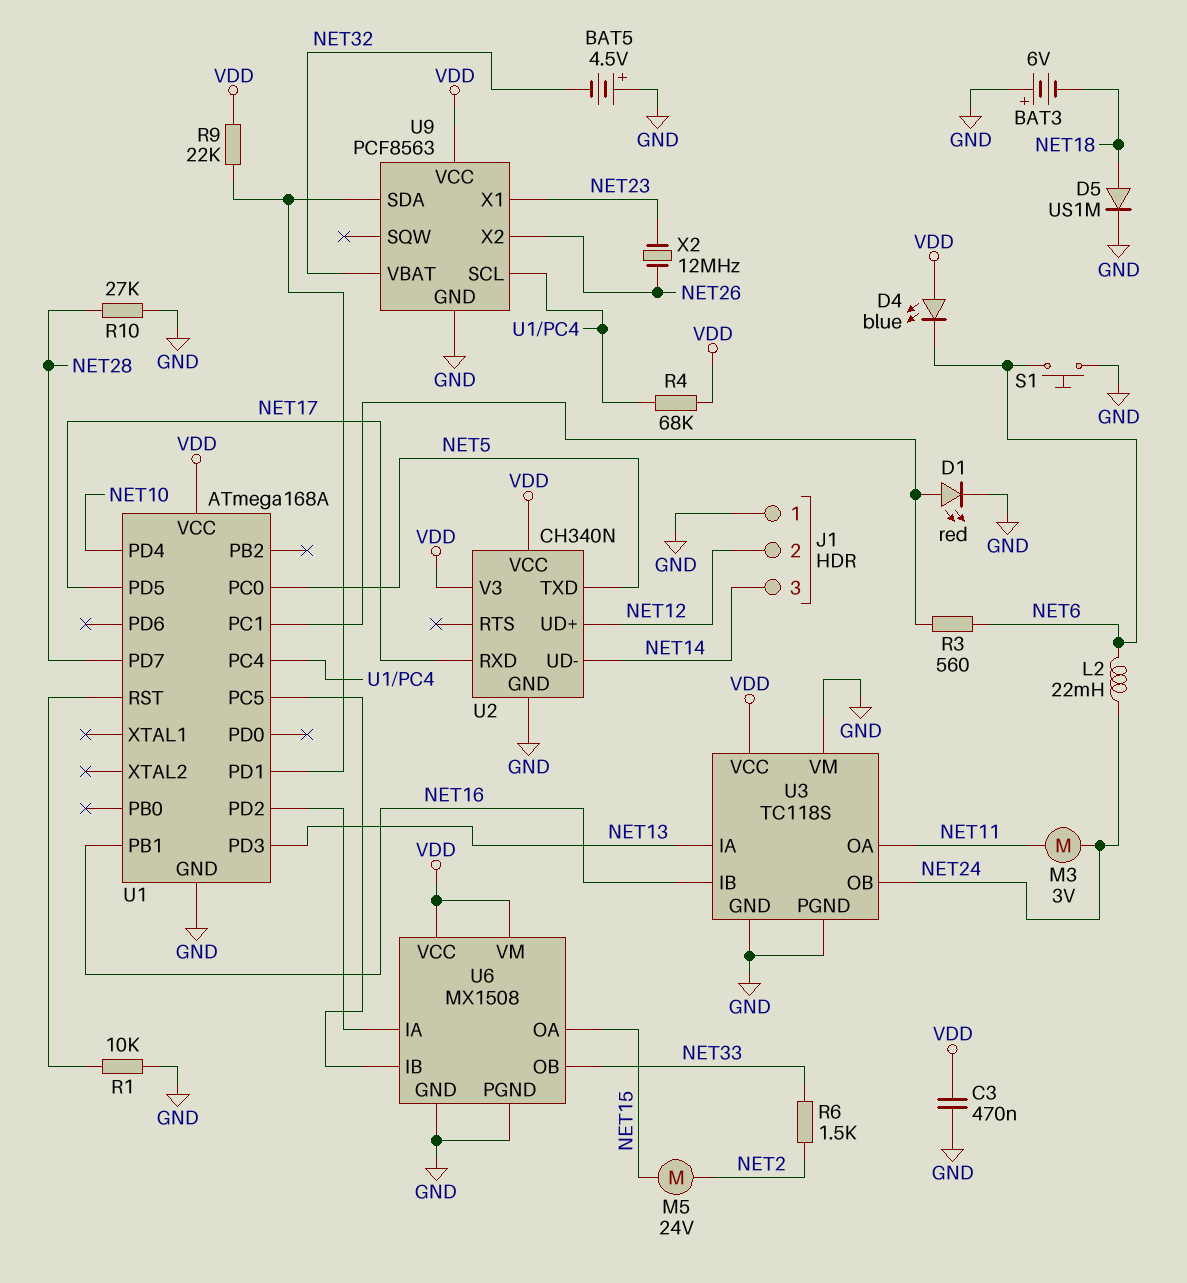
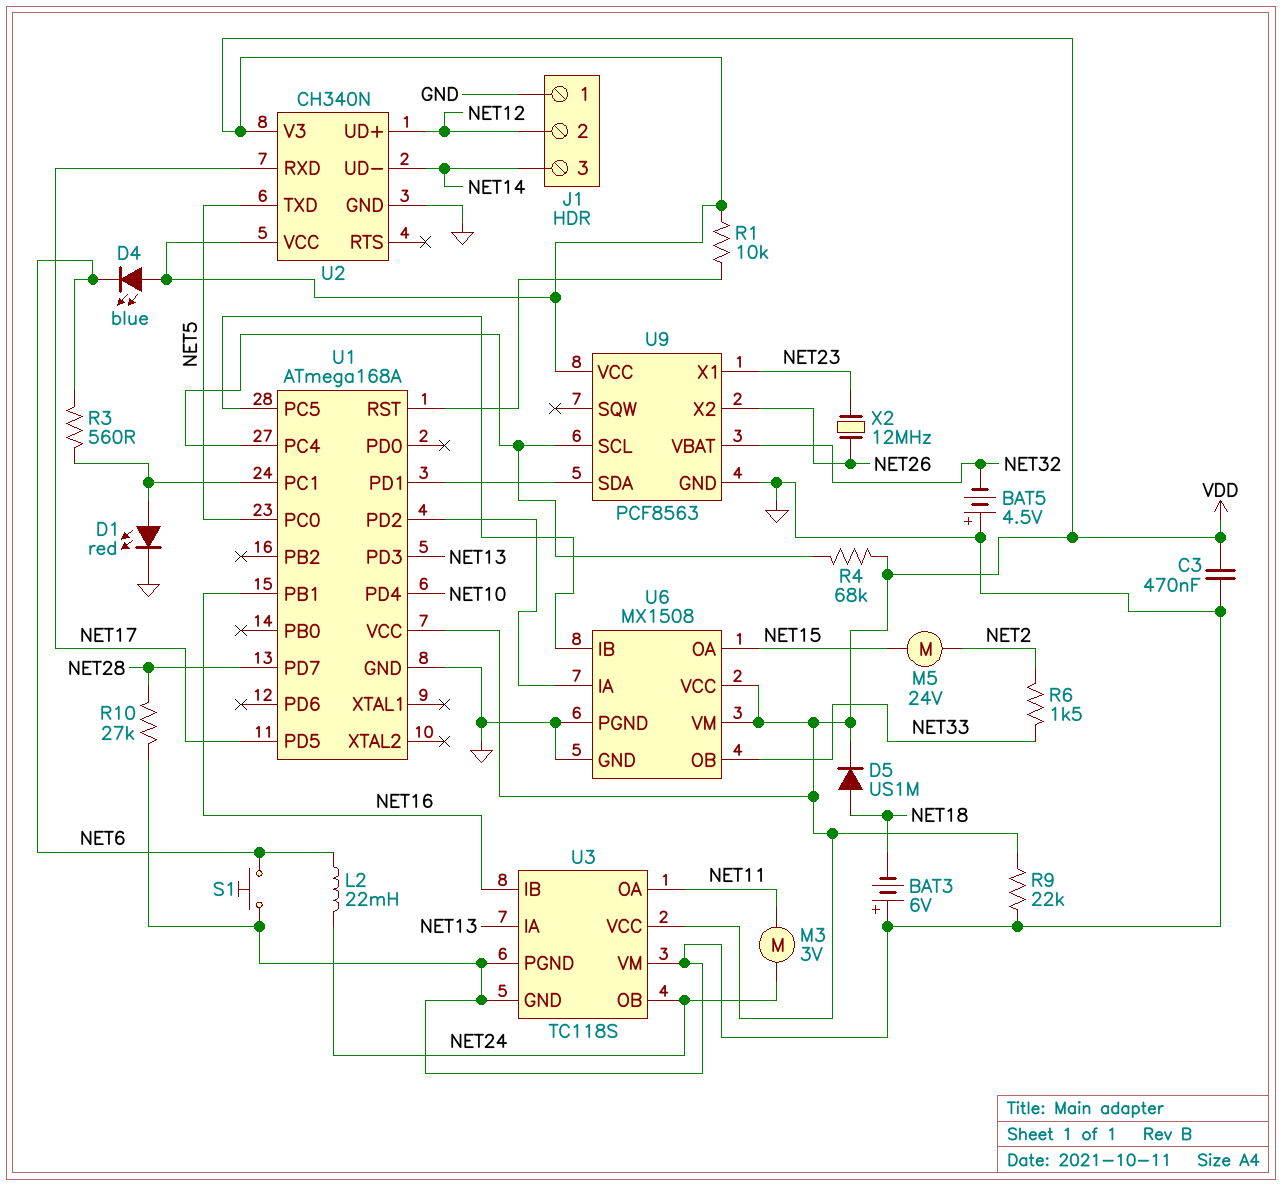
D5: diode US1M (A NET18, K GND) -> diode US1M (A NET18, K VDD)
R1: 10k (GND, U1/RST) -> 10k (U1/RST, VDD)
R9: 22k (U1/PD1, VDD) -> 22k (GND, VDD)

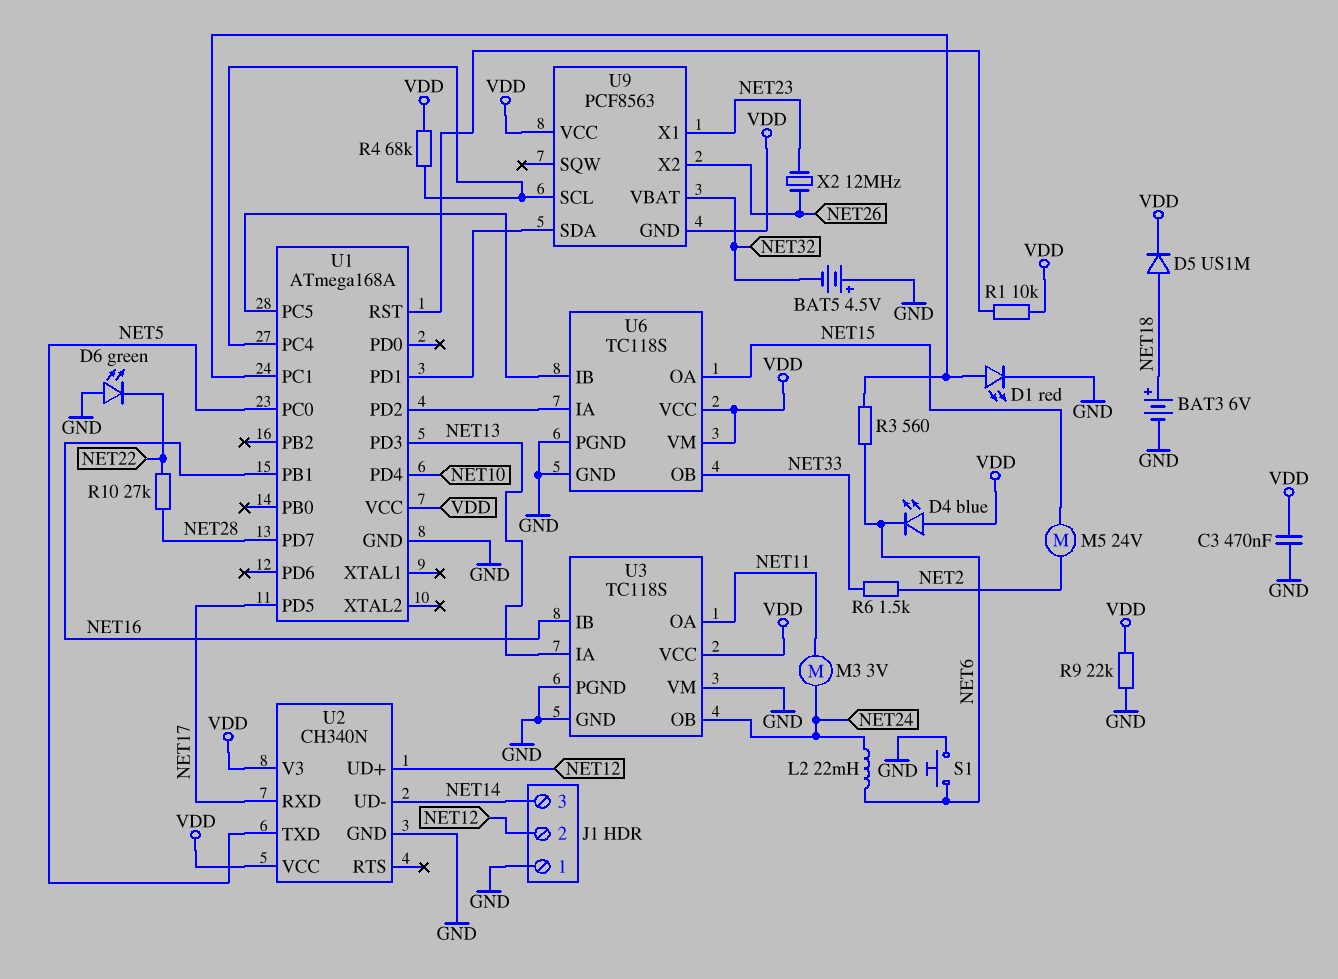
BAT3: 6V (plus GND, minus NET18) -> 6V (plus NET18, minus GND)
D6: none -> LED green (A GND, K NET22)
R10: 27k (GND, NET28) -> 27k (NET22, NET28)
U6: MX1508 -> TC118S
U9 pin GND: GND -> VDD

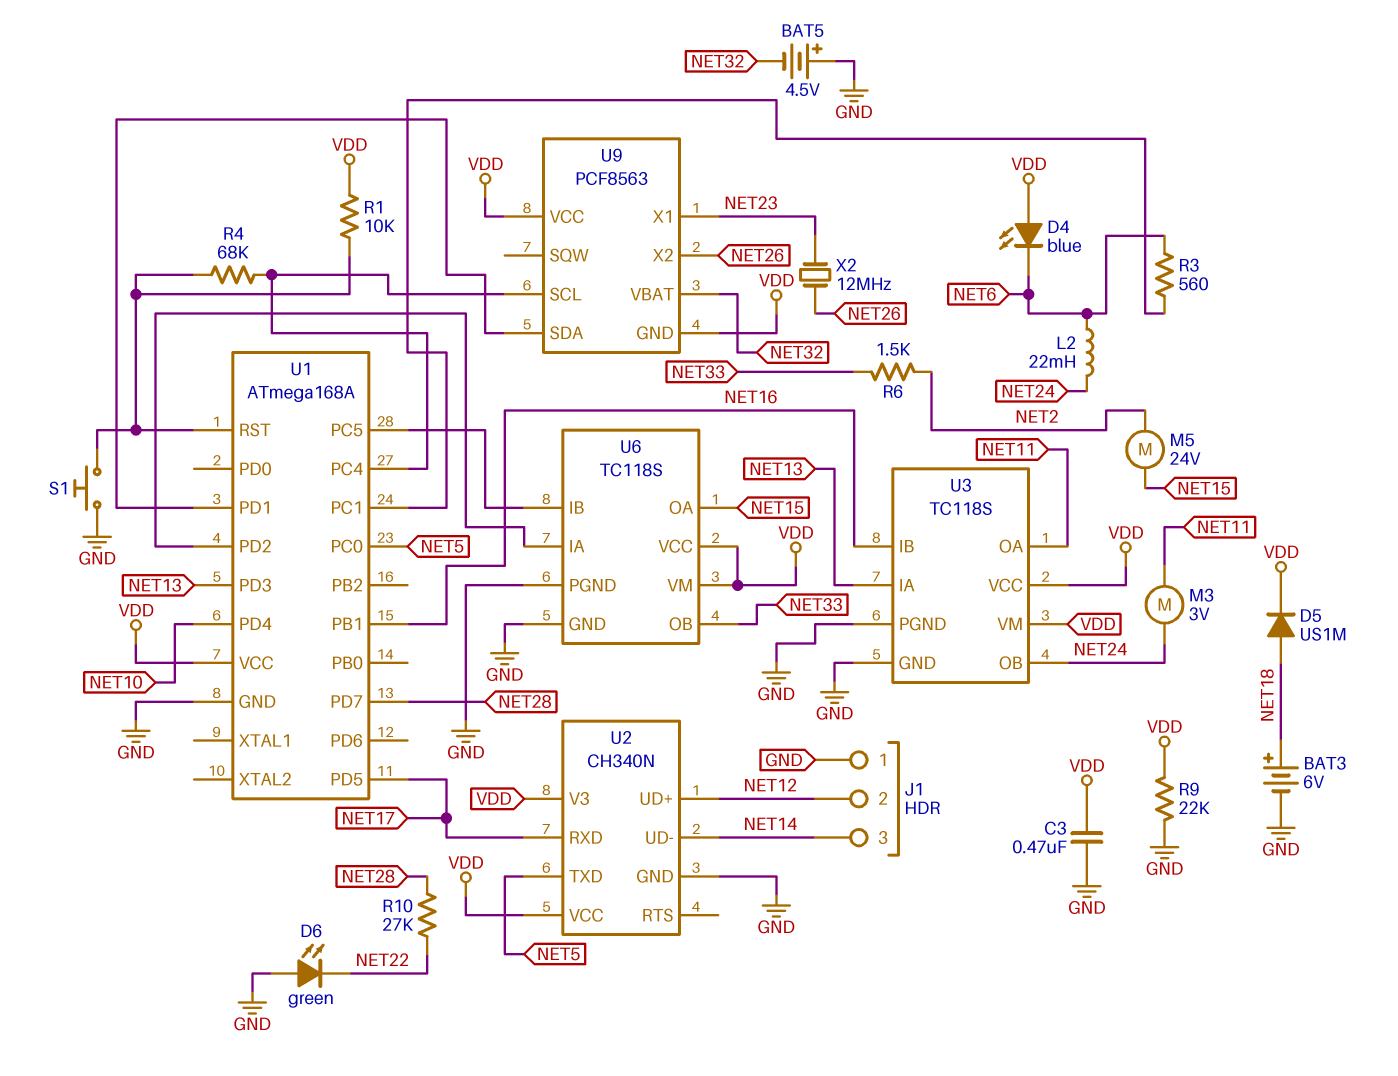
D1: LED red (A U1/PC1, K GND) -> none
R4: 68k (U1/PC4, VDD) -> 68k (U1/PC4, U1/RST)
S1: button (GND, NET6) -> button (GND, U1/RST)
U3 pin VM: GND -> VDD

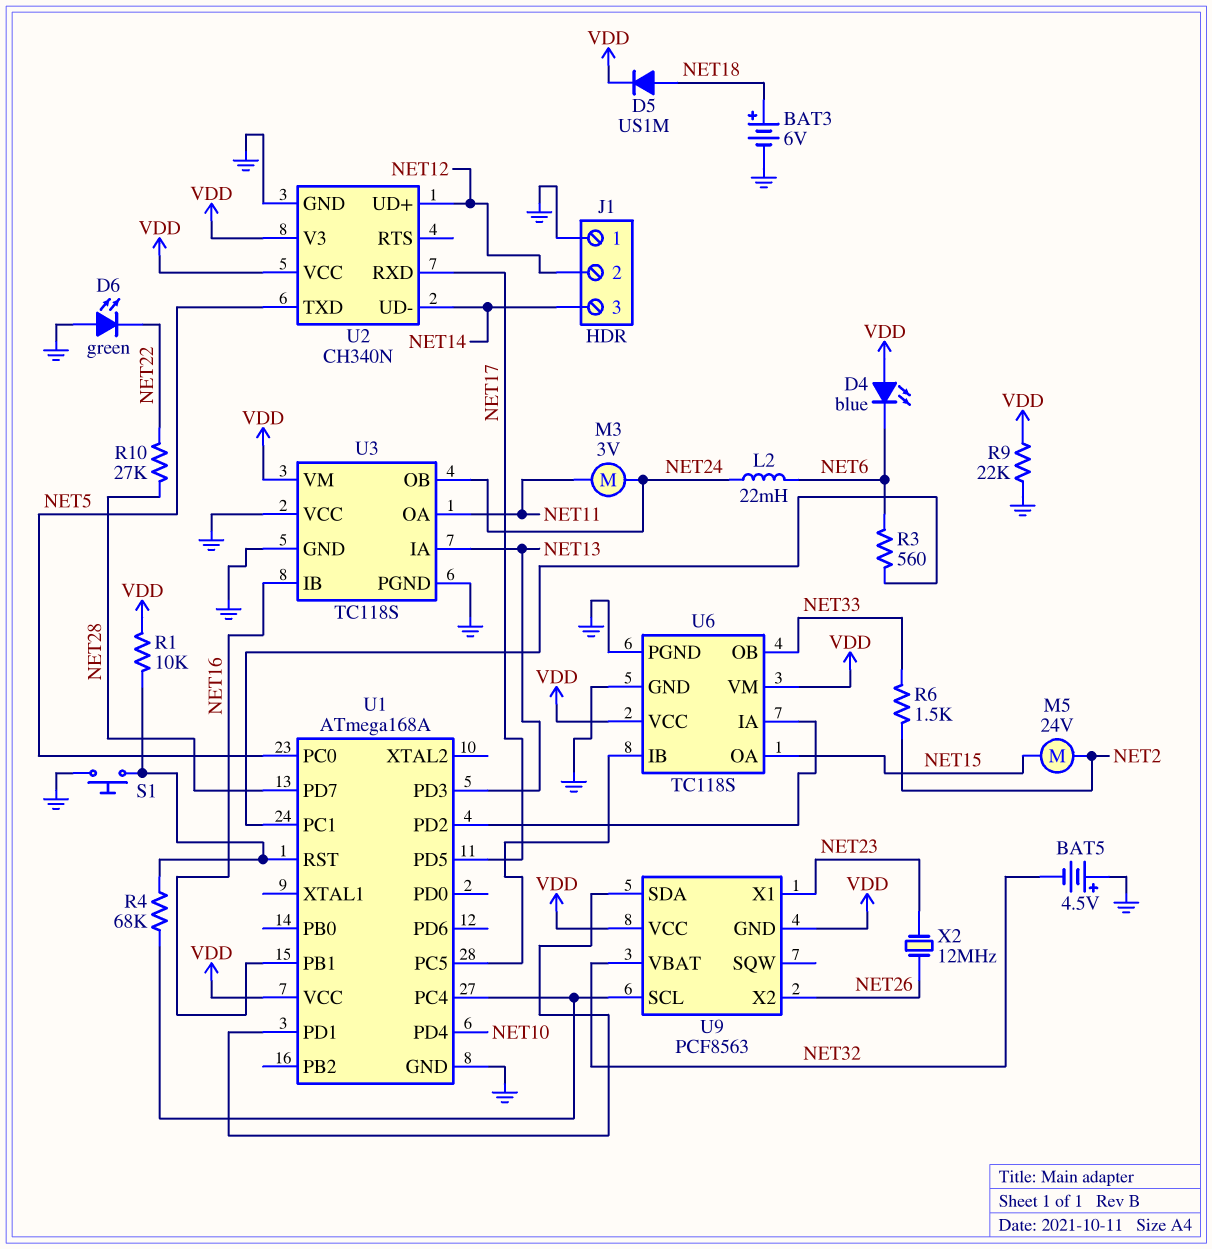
C3: 470nF (GND, VDD) -> none
U3 pin VCC: VDD -> GND

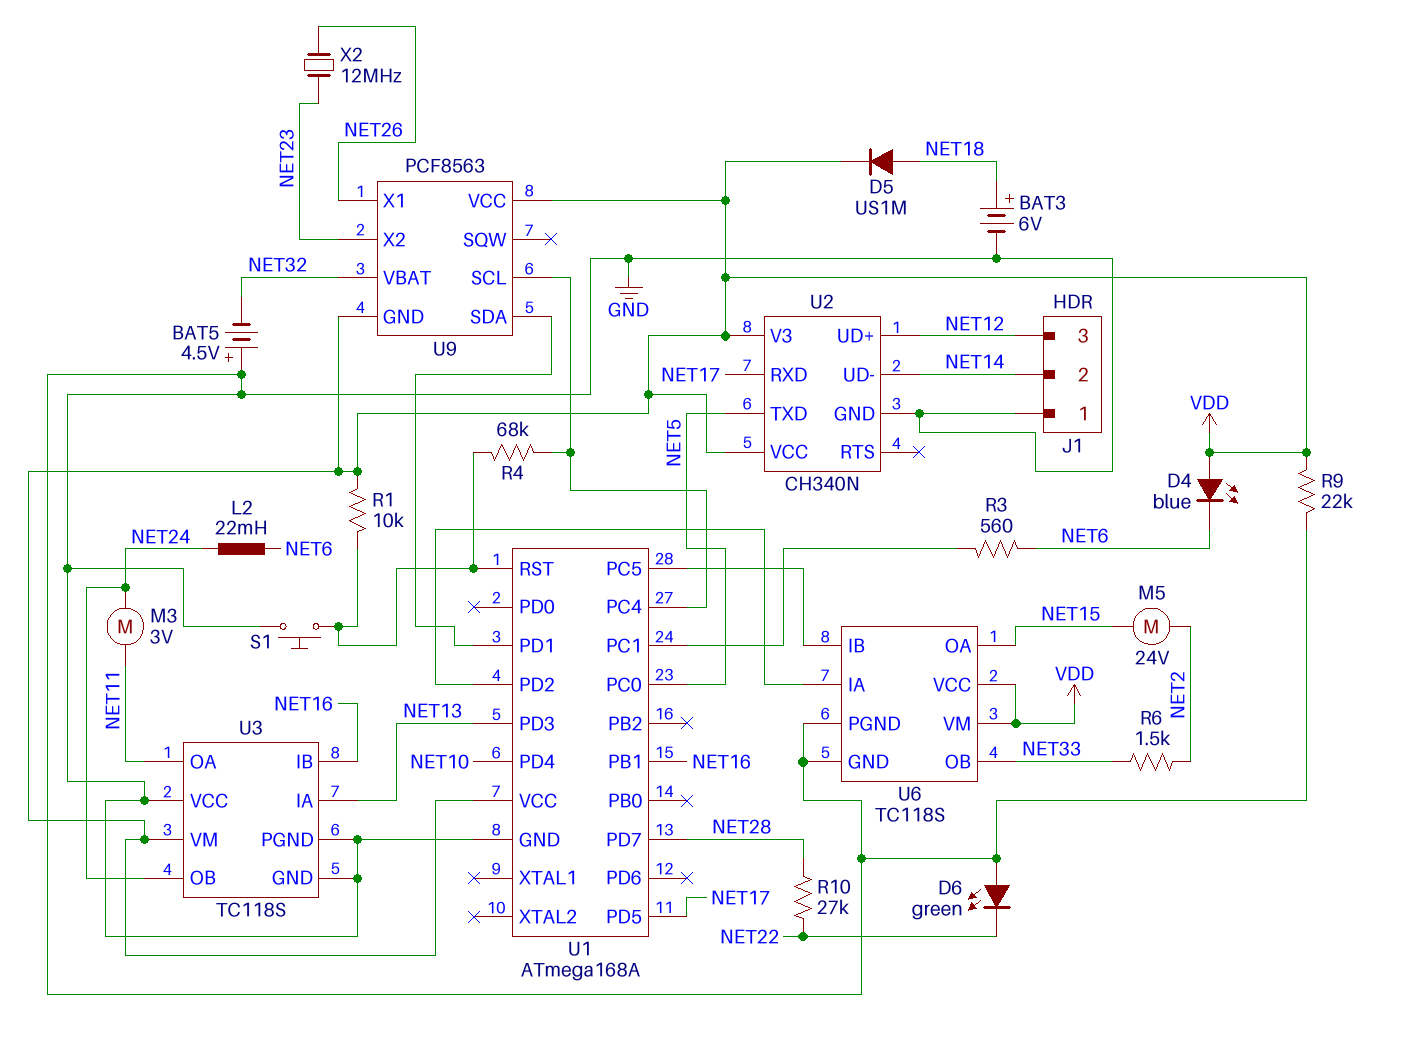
J1 pin 2: NET12 -> NET14
J1 pin 3: NET14 -> NET12
U9 pin X1: NET23 -> NET26
U9 pin X2: NET26 -> NET23

